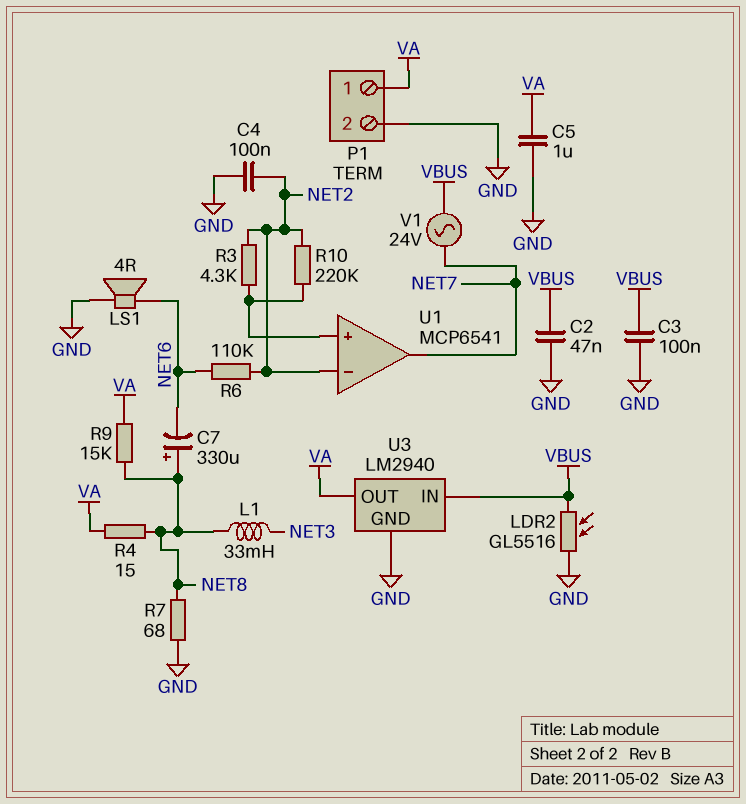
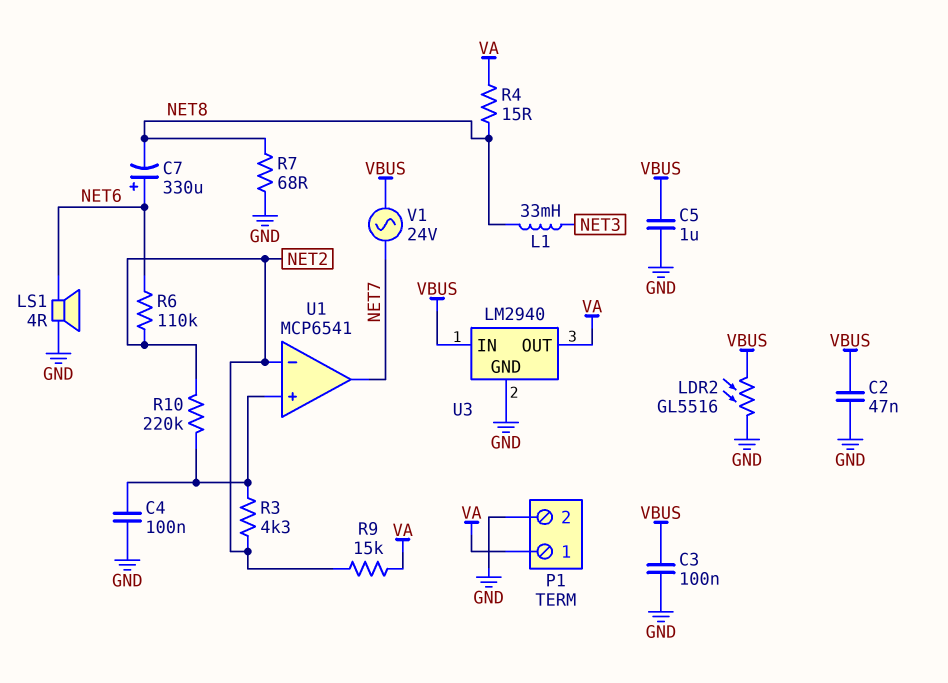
C4: 100nF (GND, NET2) -> 100nF (GND, U1/in+)
C5: 1uF (GND, VA) -> 1uF (GND, VBUS)
C7: 330uF (plus NET8, minus NET6) -> 330uF (plus NET6, minus NET8)
R9: 15k (NET8, VA) -> 15k (NET2, VA)

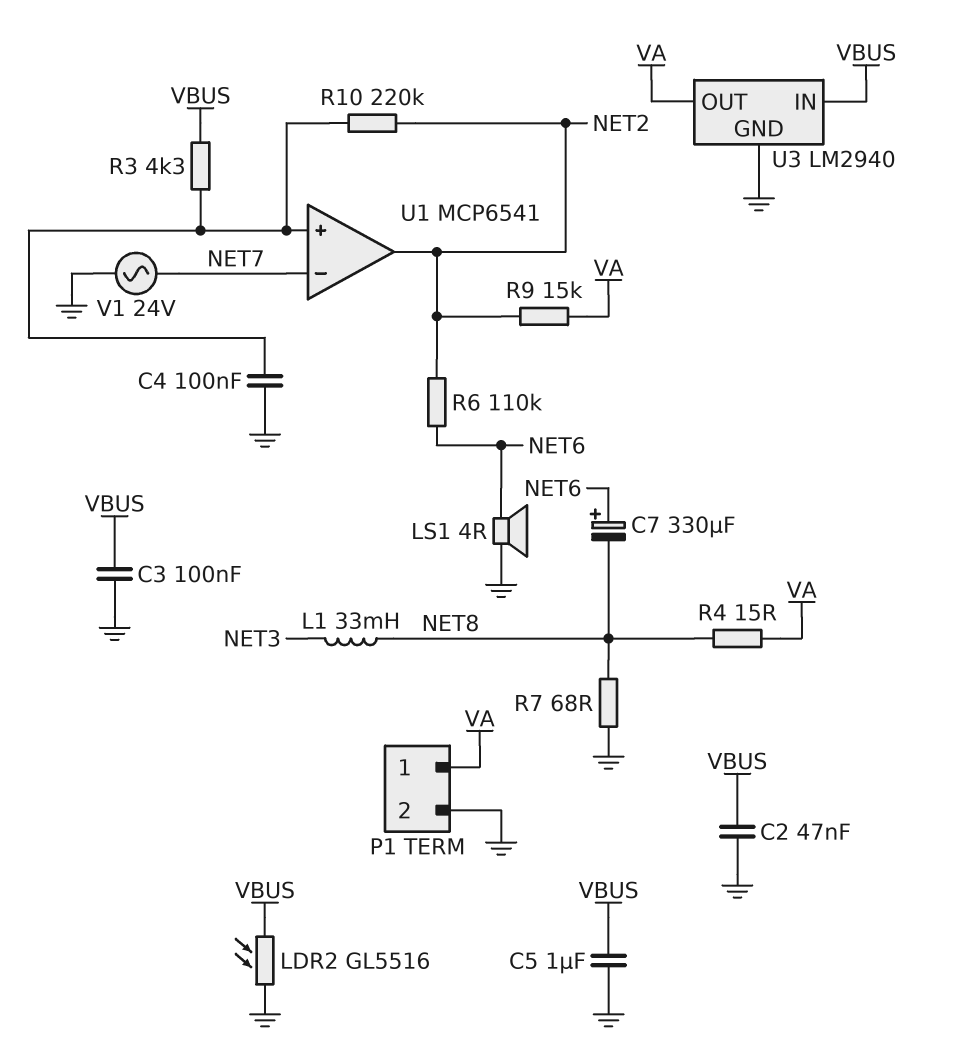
R3: 4.3k (NET2, U1/in+) -> 4.3k (U1/in+, VBUS)
U1 pin in-: NET2 -> NET7
U1 pin out: NET7 -> NET2
V1: AC 24V (NET7, VBUS) -> AC 24V (GND, NET7)

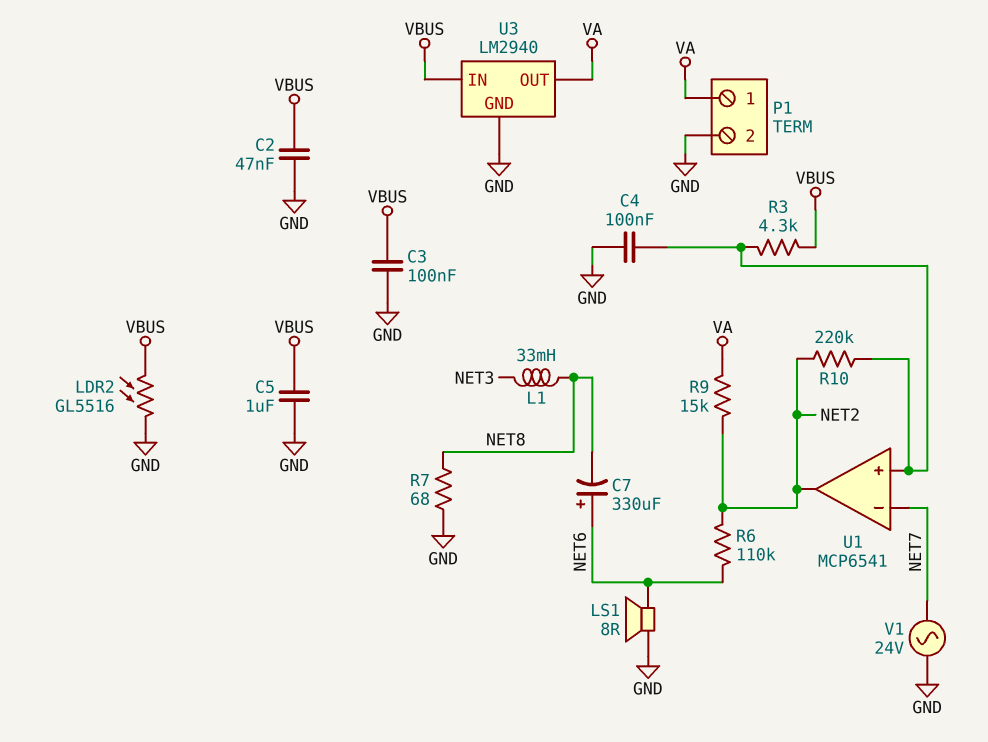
LS1: speaker 4R (GND, NET6) -> speaker 8R (GND, NET6)
R4: 15 (NET8, VA) -> none

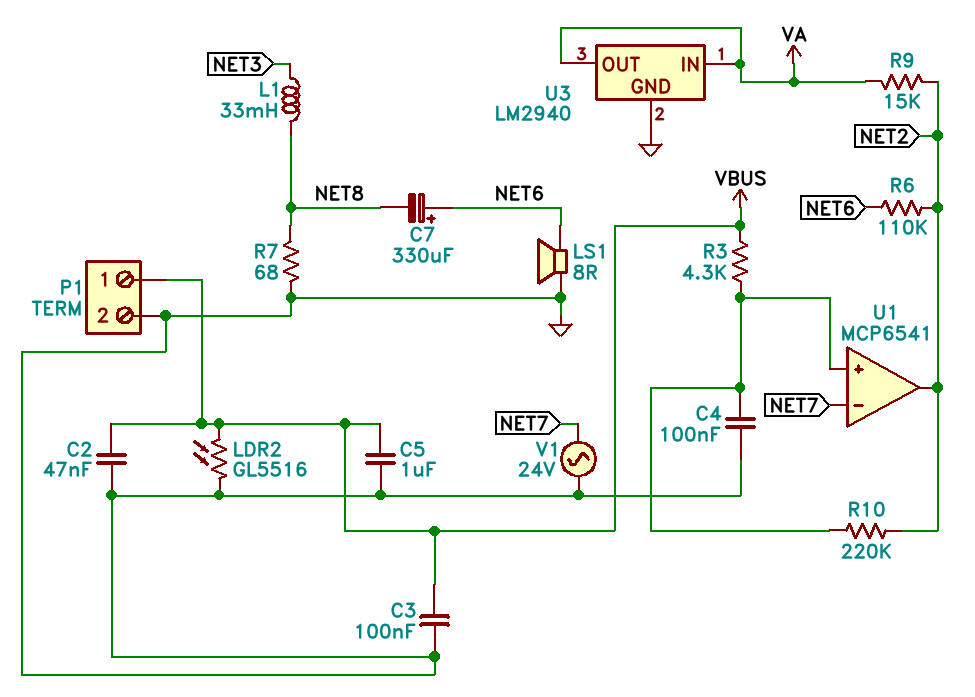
P1 pin 1: VA -> VBUS
U3 pin IN: VBUS -> VA

